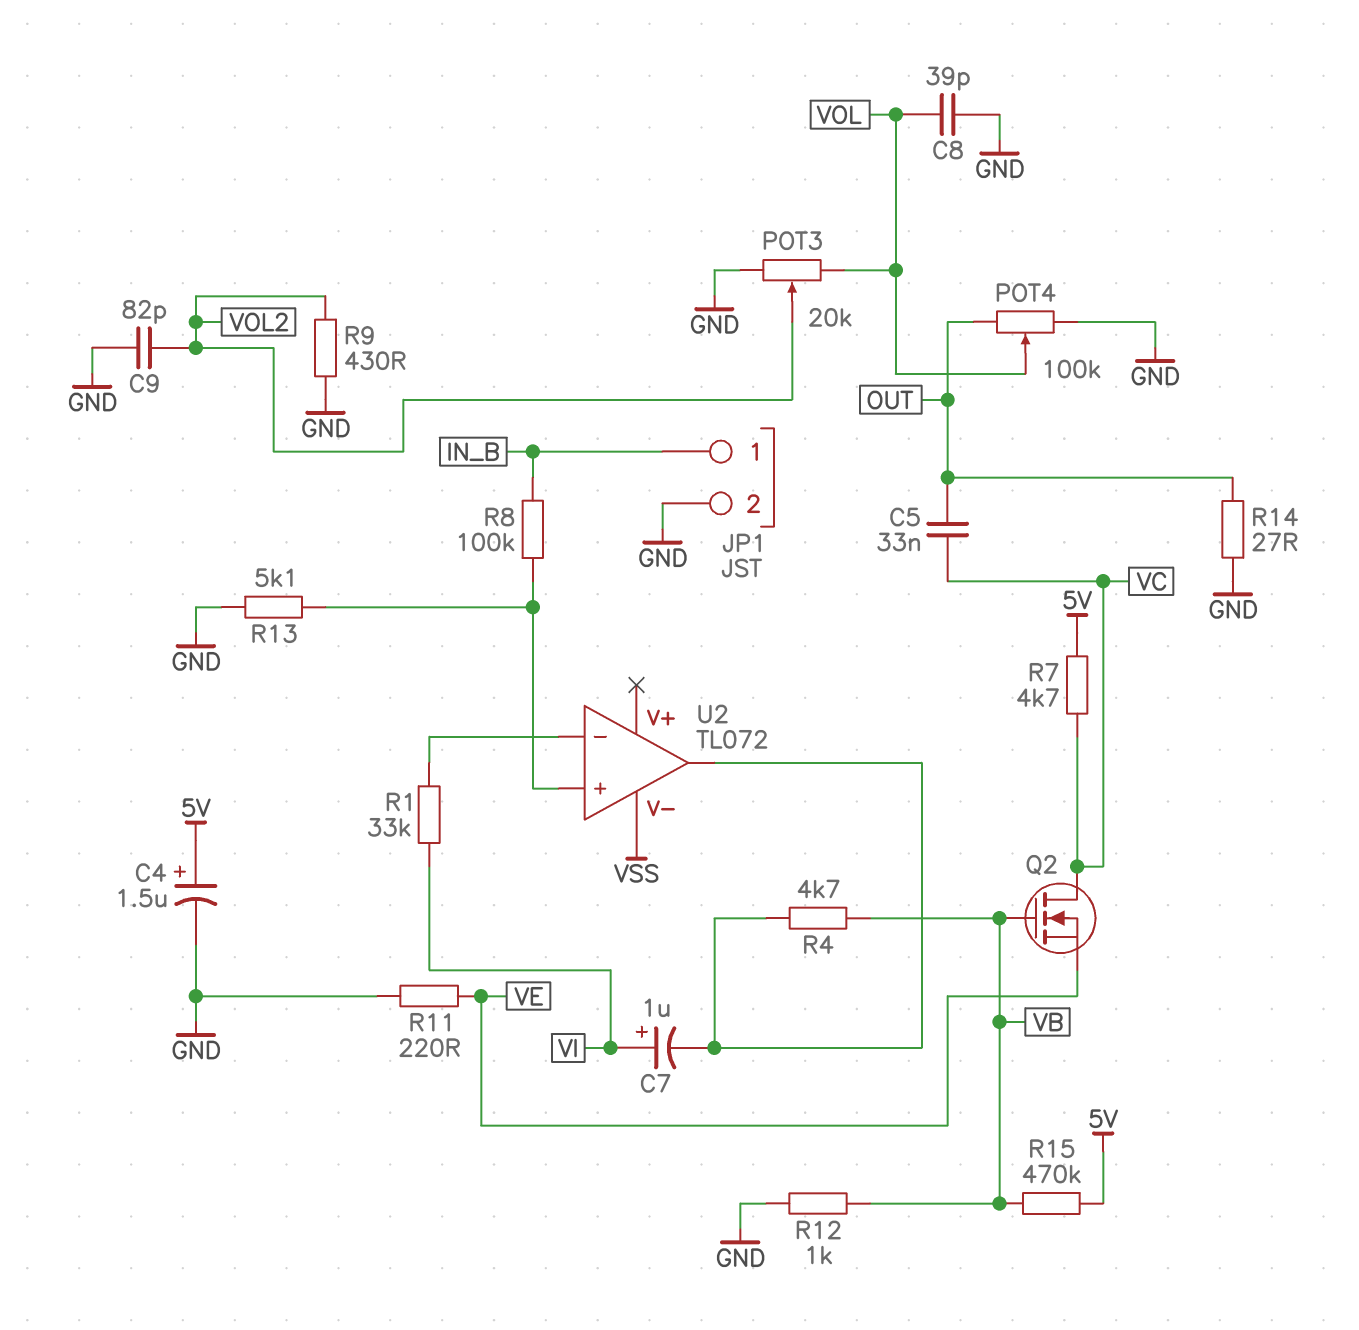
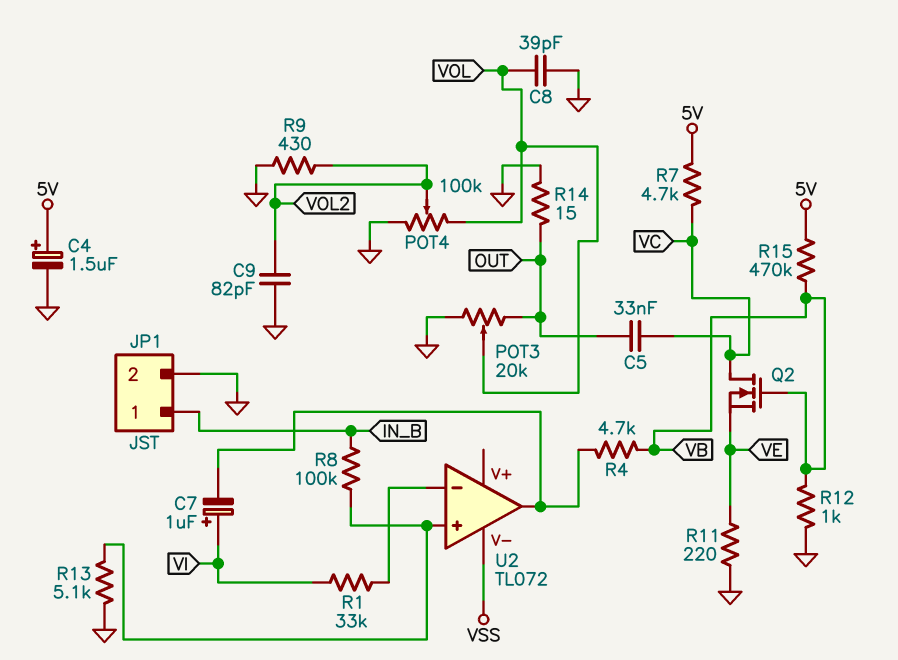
POT3: 20k (GND, VOL, wiper VOL2) -> 20k (GND, OUT, wiper VOL)
POT4: 100k (GND, OUT, wiper VOL) -> 100k (GND, VOL, wiper VOL2)
R14: 27 (GND, OUT) -> 15 (GND, OUT)

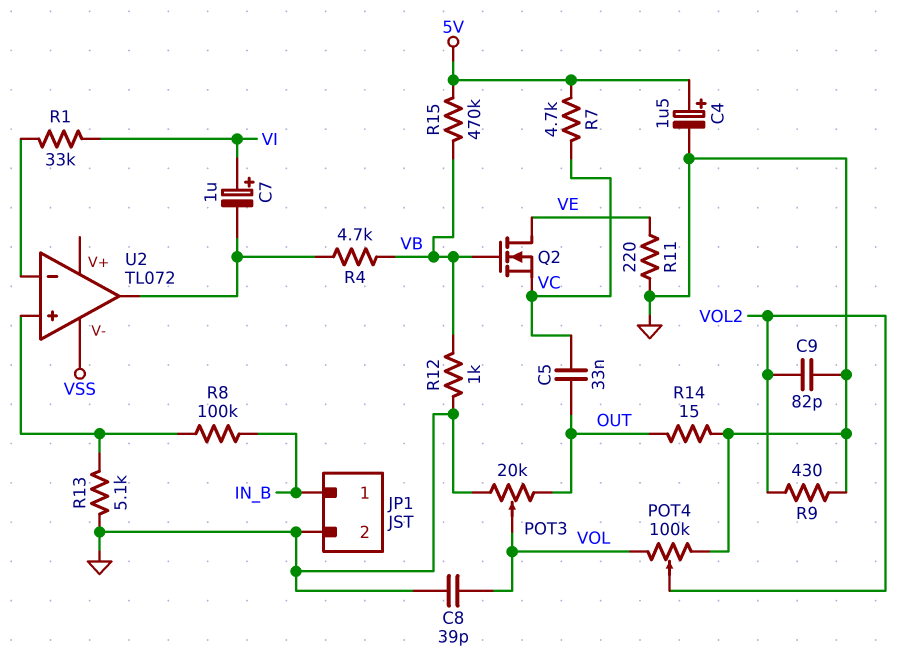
Q2: NMOS (G VB, D VC, S VE) -> NMOS (G VB, D VE, S VC)

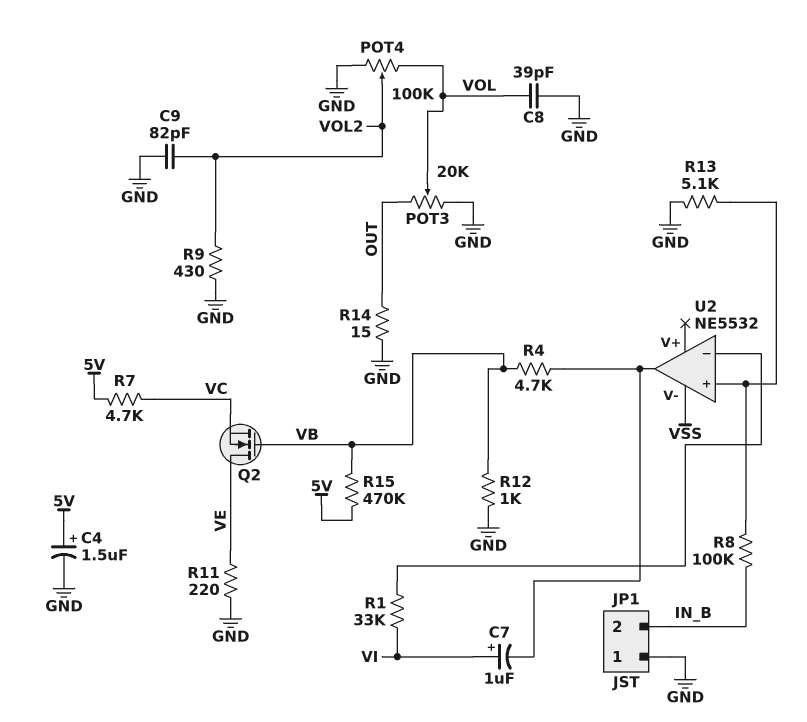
C5: 33nF (OUT, VC) -> none
JP1 pin 1: IN_B -> GND
JP1 pin 2: GND -> IN_B
U2: TL072 -> NE5532

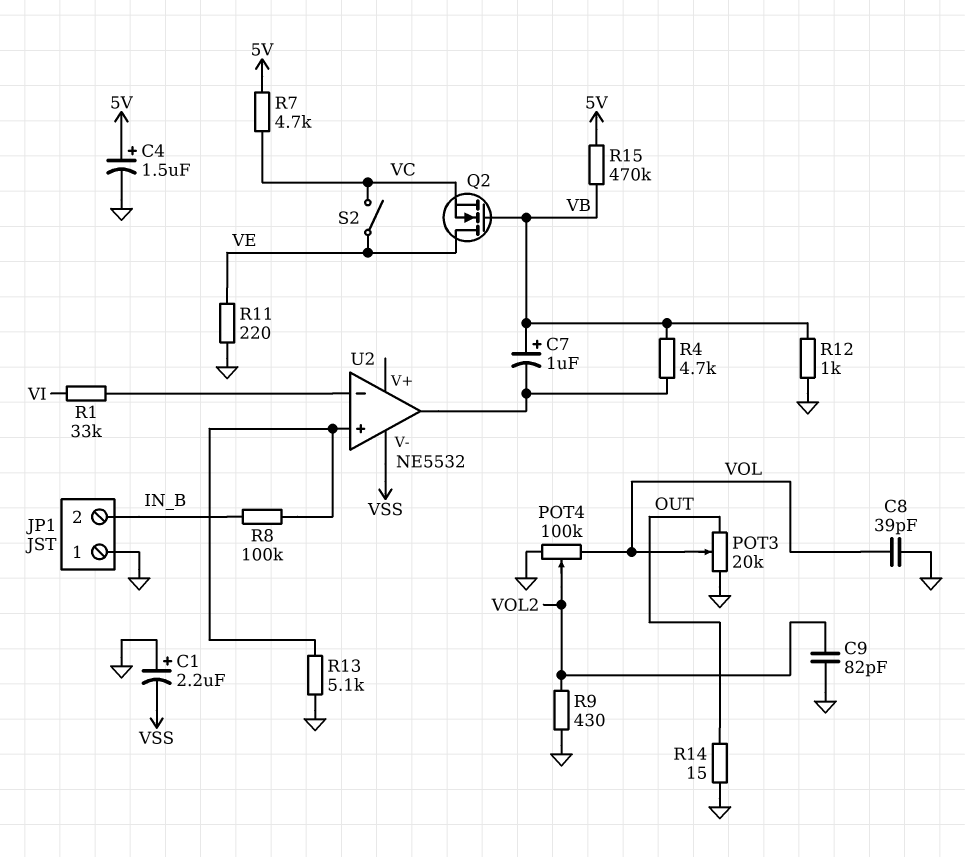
C1: none -> 2.2uF (plus GND, minus VSS)
C7: 1uF (plus VI, minus U2/out) -> 1uF (plus VB, minus U2/out)
S2: none -> switch (VC, VE)

